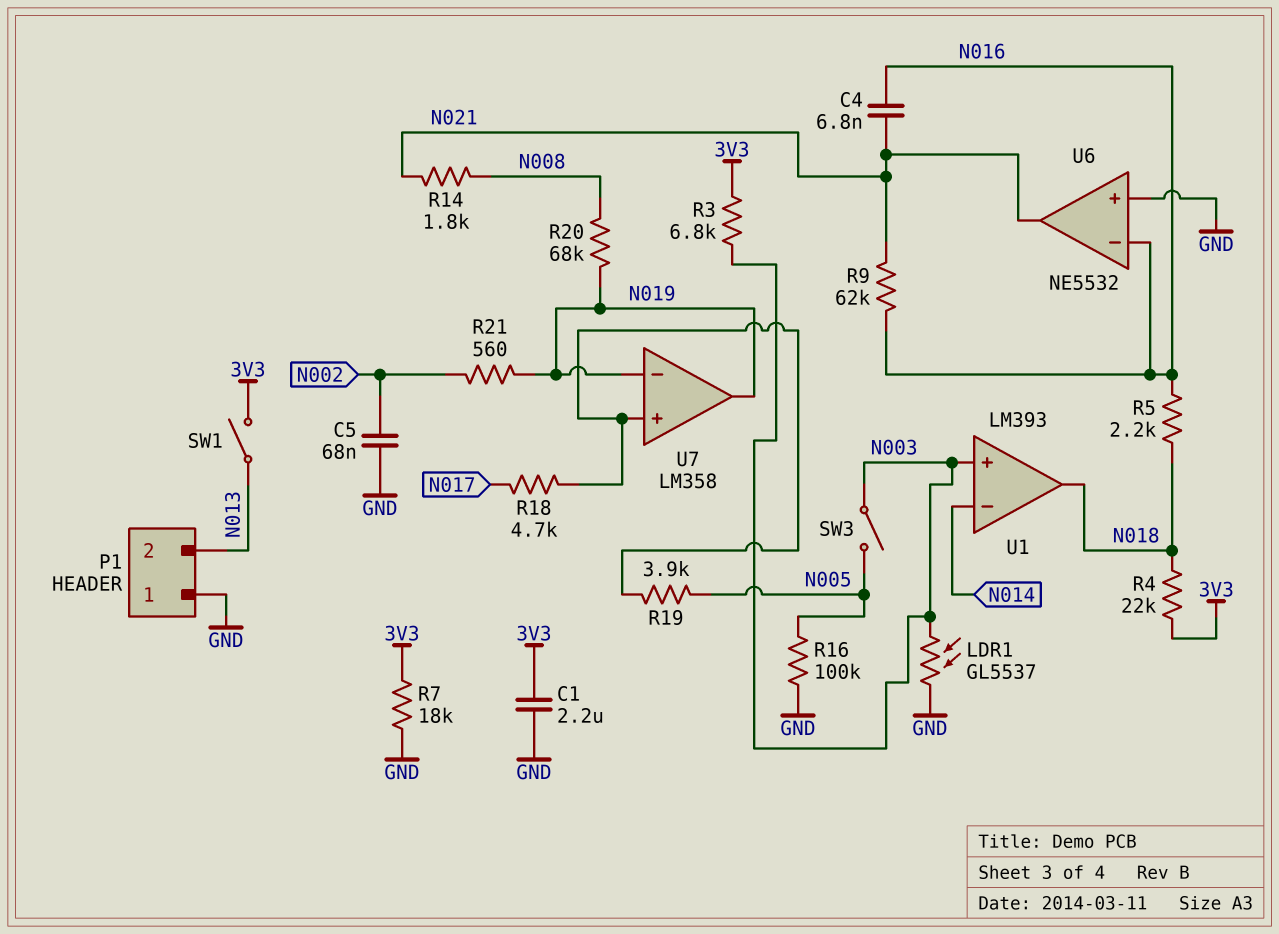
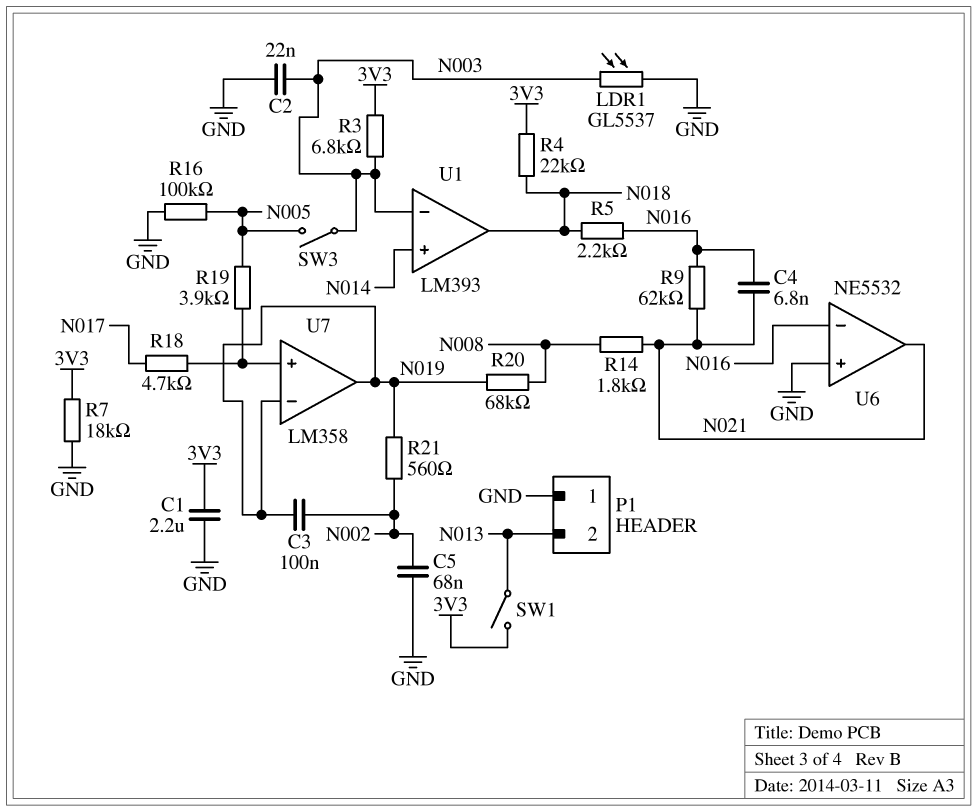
C2: none -> 22nF (GND, N003)
C3: none -> 100nF (N002, N019)
U1 pin in+: N003 -> N014
U1 pin in-: N014 -> N003

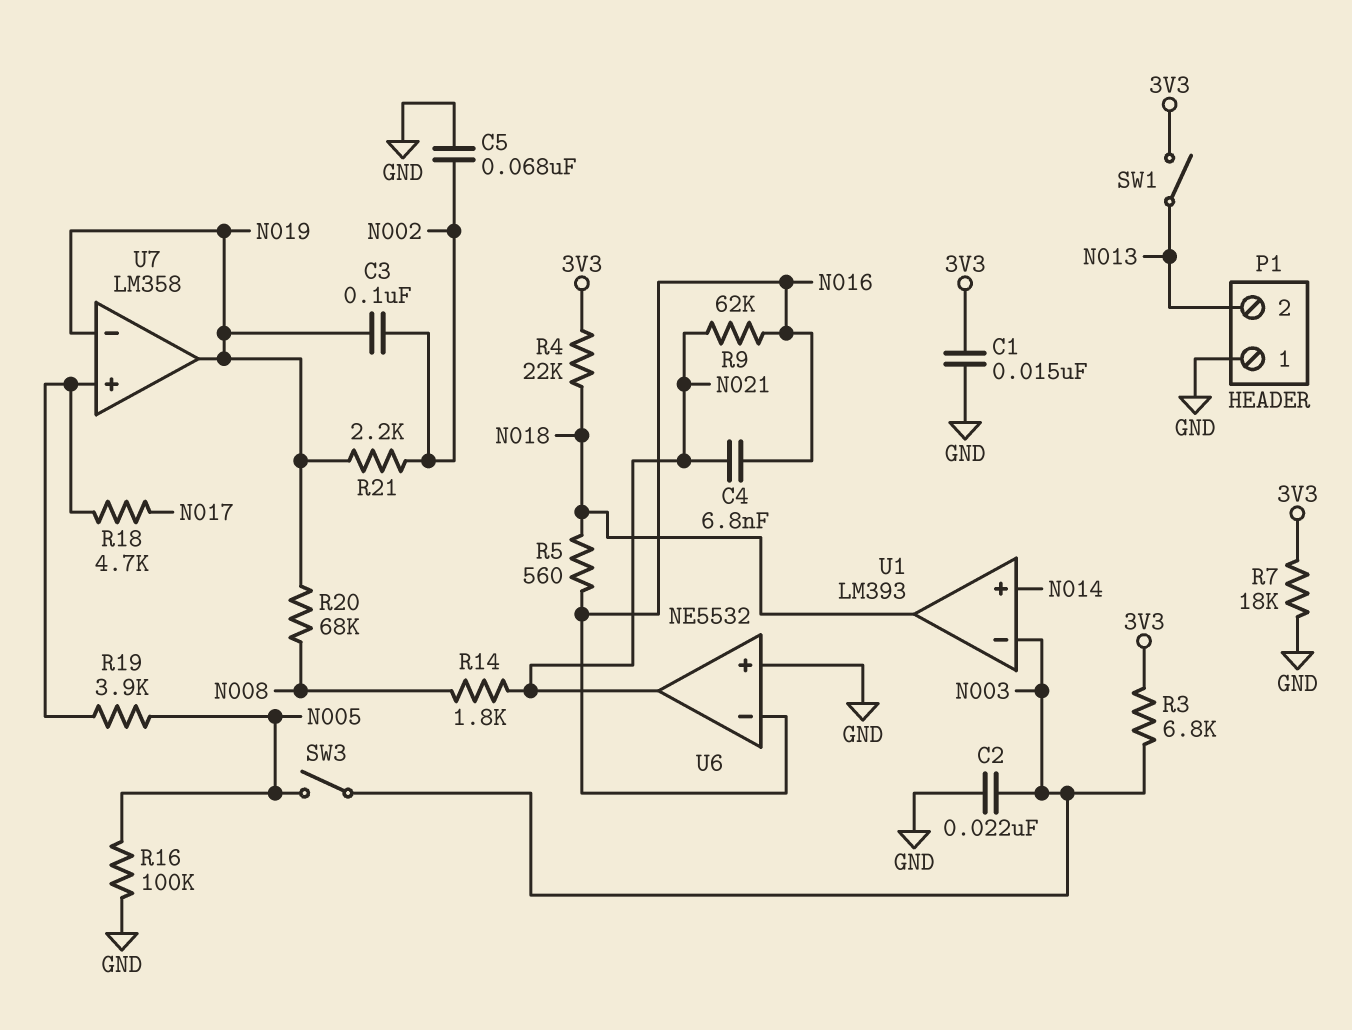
C1: 2.2uF (3V3, GND) -> 15nF (3V3, GND)
LDR1: GL5537 (GND, N003) -> none
R5: 2.2k (N016, N018) -> 560 (N016, N018)
R21: 560 (N002, N019) -> 2.2k (N002, N019)

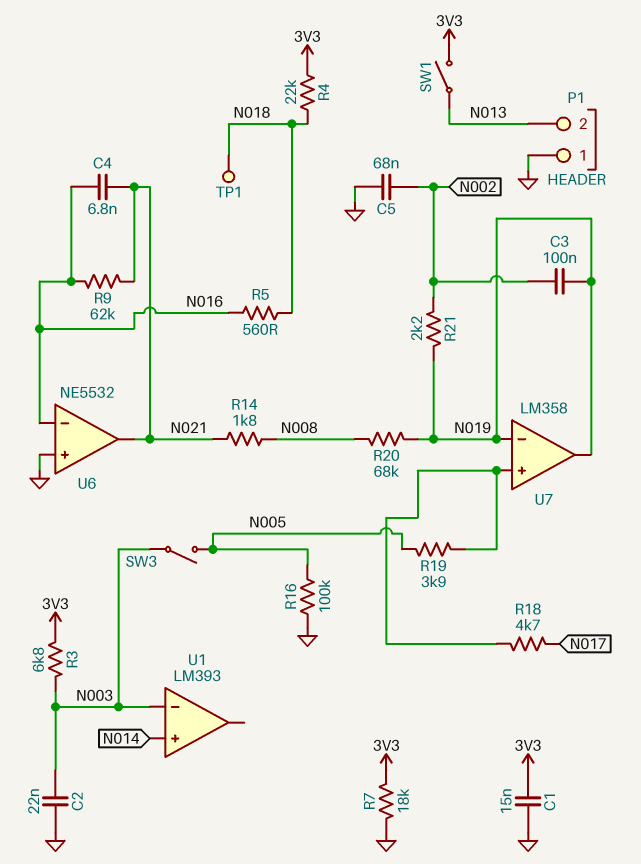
TP1: none -> test point (N018)
U1 pin out: N018 -> none

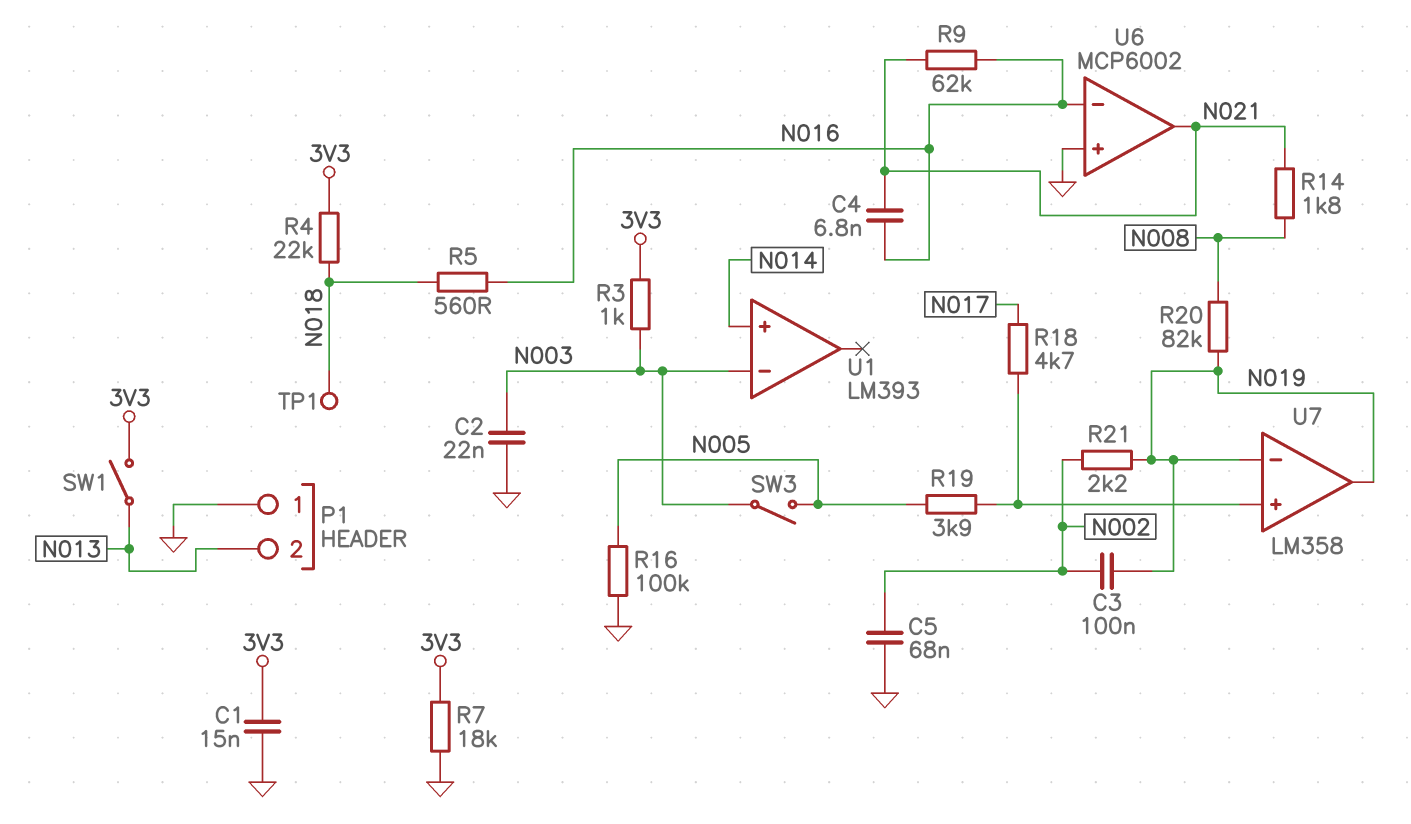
R3: 6.8k (3V3, N003) -> 1k (3V3, N003)
R20: 68k (N008, N019) -> 82k (N008, N019)
U6: NE5532 -> MCP6002

